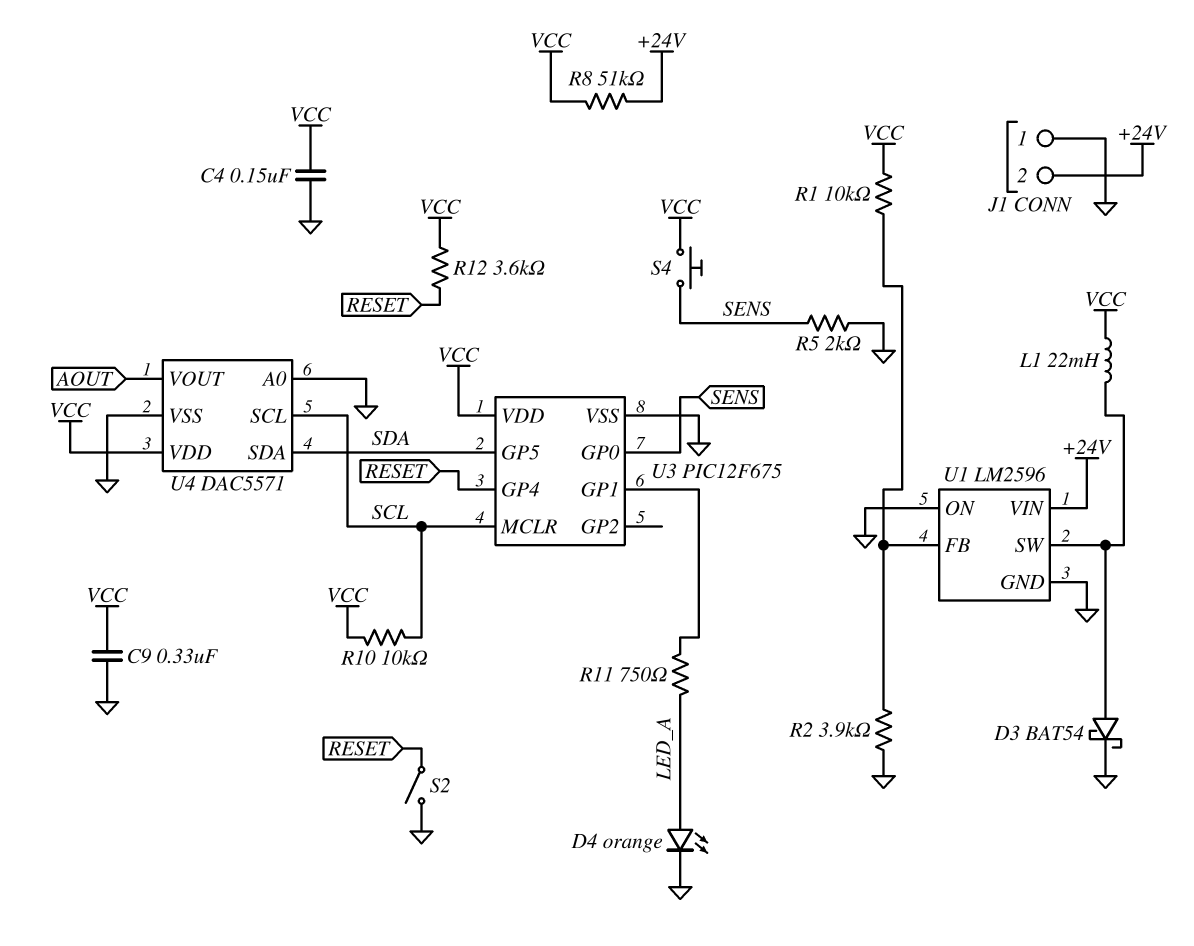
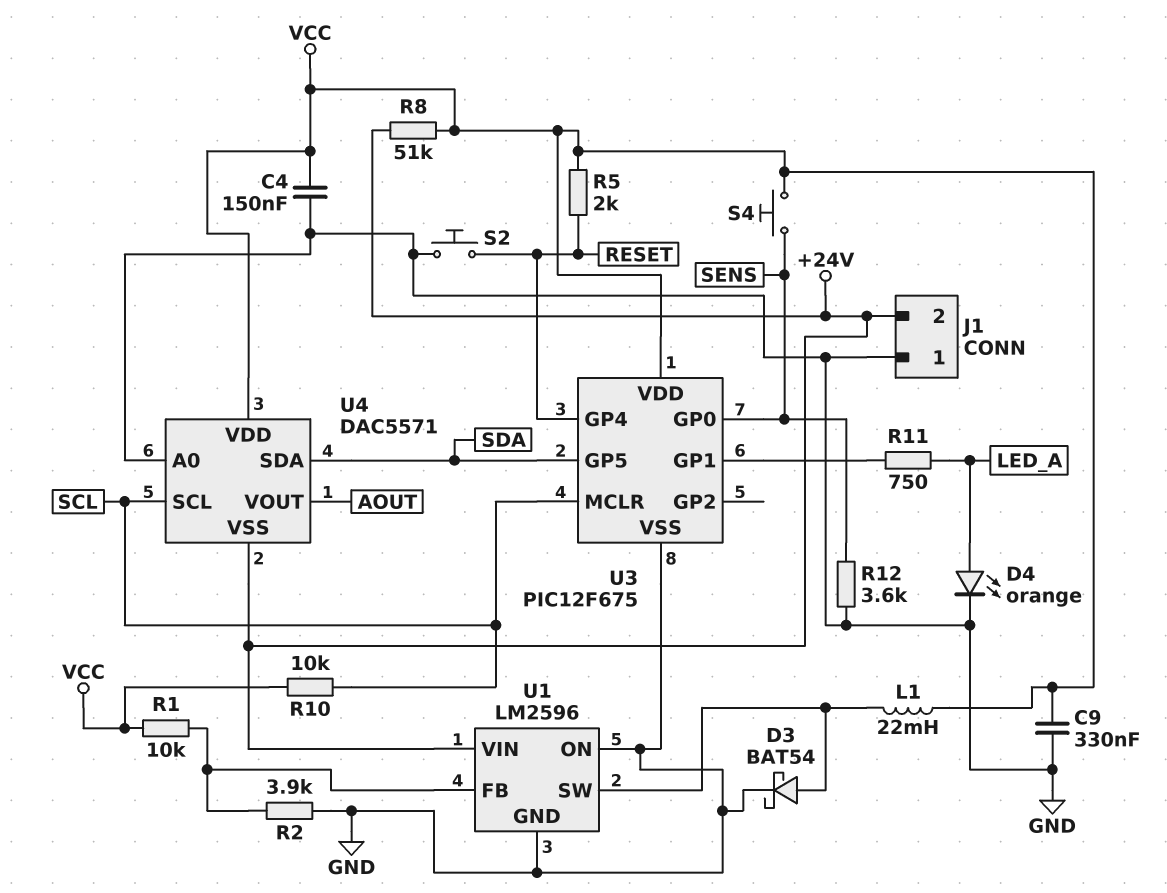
R5: 2k (GND, SENS) -> 2k (RESET, VCC)
R12: 3.6k (RESET, VCC) -> 3.6k (GND, SENS)
S2: switch (GND, RESET) -> button (GND, RESET)
U4 pin VSS: GND -> +24V

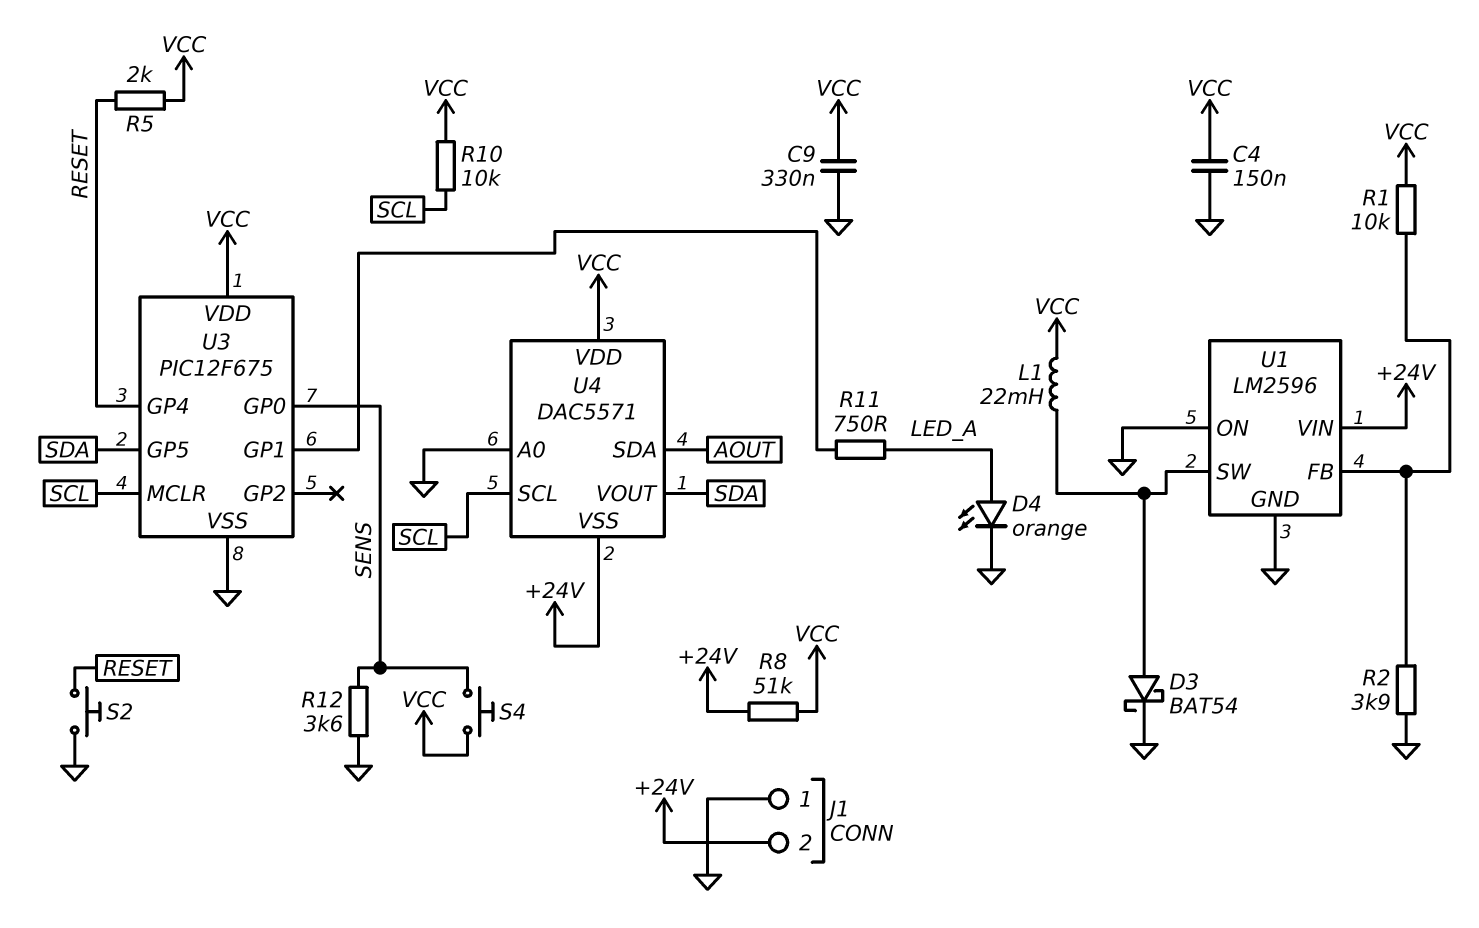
U4 pin SDA: SDA -> AOUT
U4 pin VOUT: AOUT -> SDA

